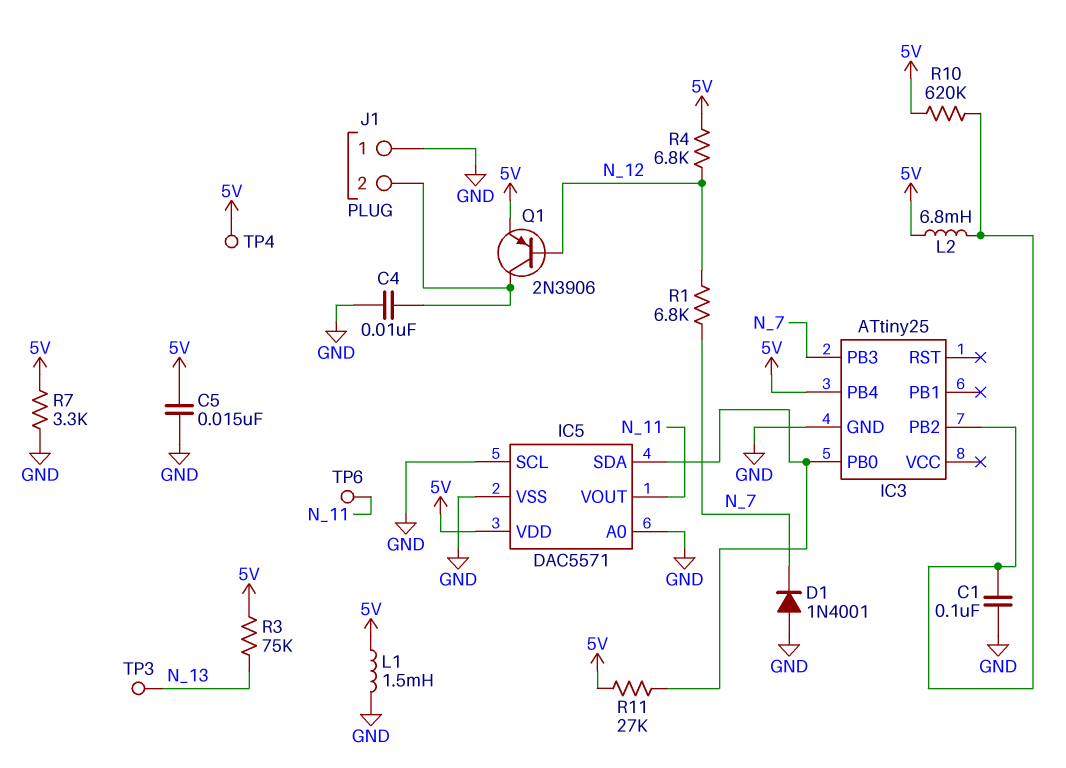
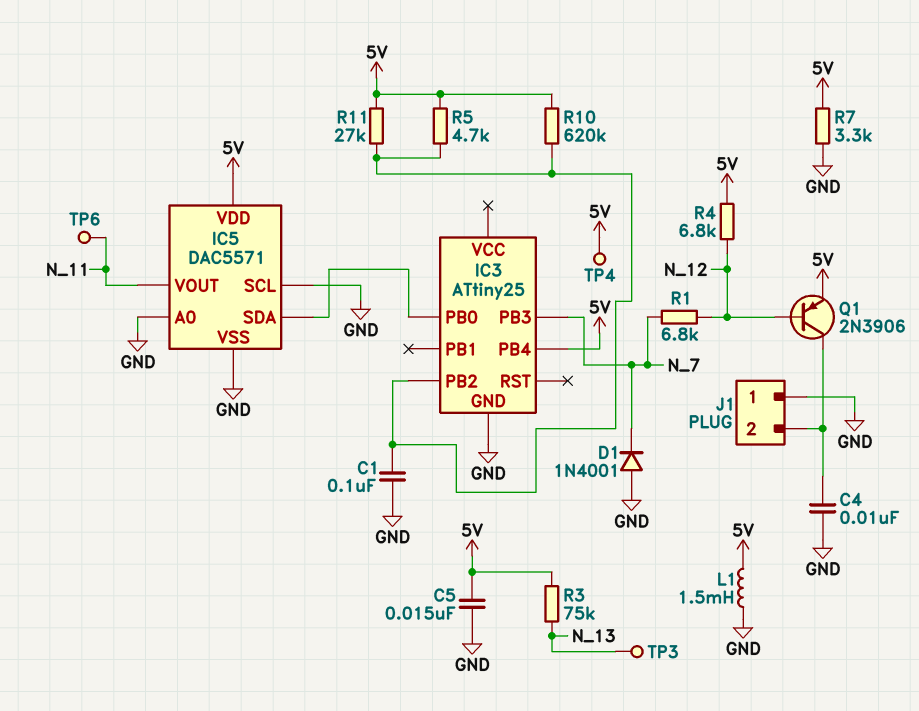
L2: 6.8mH (5V, IC3/PB2) -> none
R5: none -> 4.7k (5V, IC3/PB2)
R11: 27k (5V, IC3/PB0) -> 27k (5V, IC3/PB2)

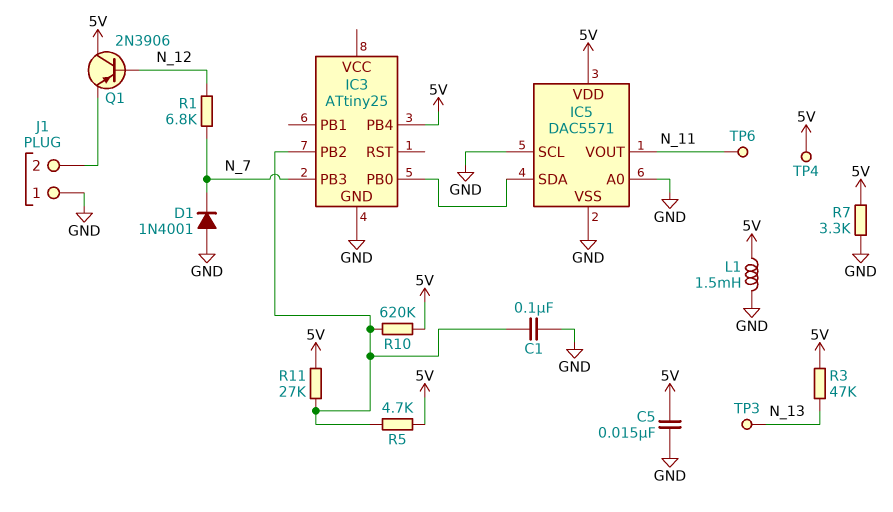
C4: 10nF (GND, J1/2) -> none
Q1: PNP 2N3906 (B N_12, C J1/2, E 5V) -> PNP 2N3906 (B N_12, C 5V, E J1/2)
R3: 75k (5V, N_13) -> 47k (5V, N_13)
R4: 6.8k (5V, N_12) -> none

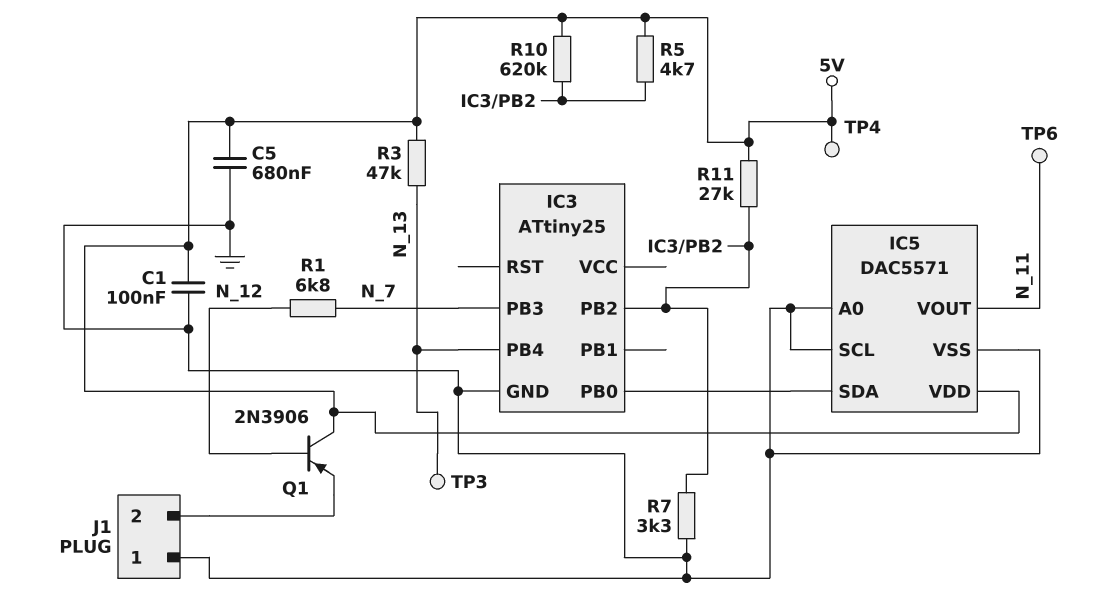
C1: 100nF (GND, IC3/PB2) -> 100nF (5V, GND)
C5: 15nF (5V, GND) -> 680nF (5V, GND)
D1: diode 1N4001 (A GND, K N_7) -> none
IC3 pin PB4: 5V -> N_13
L1: 1.5mH (5V, GND) -> none
R7: 3.3k (5V, GND) -> 3.3k (GND, IC3/PB2)

